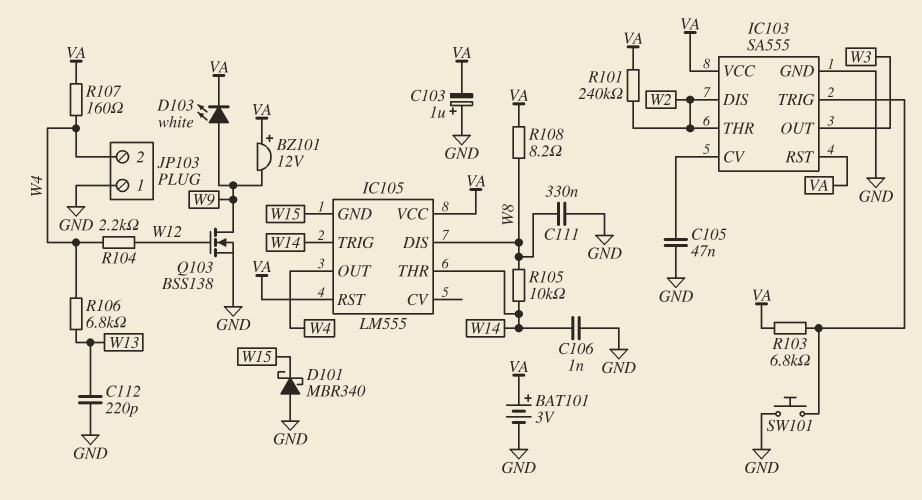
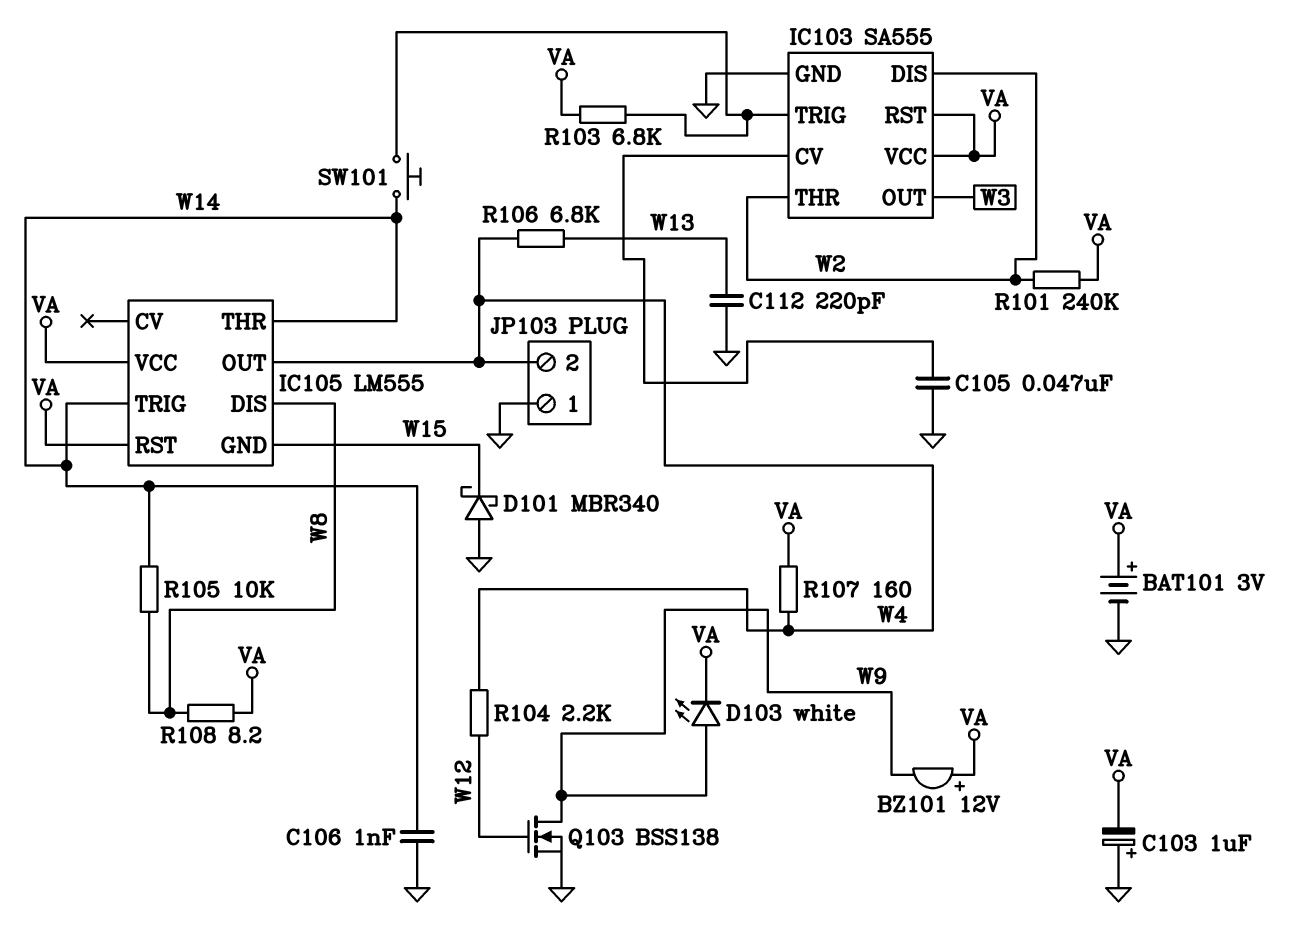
C111: 330nF (GND, W8) -> none
SW101: button (GND, IC103/TRIG) -> button (IC103/TRIG, W14)

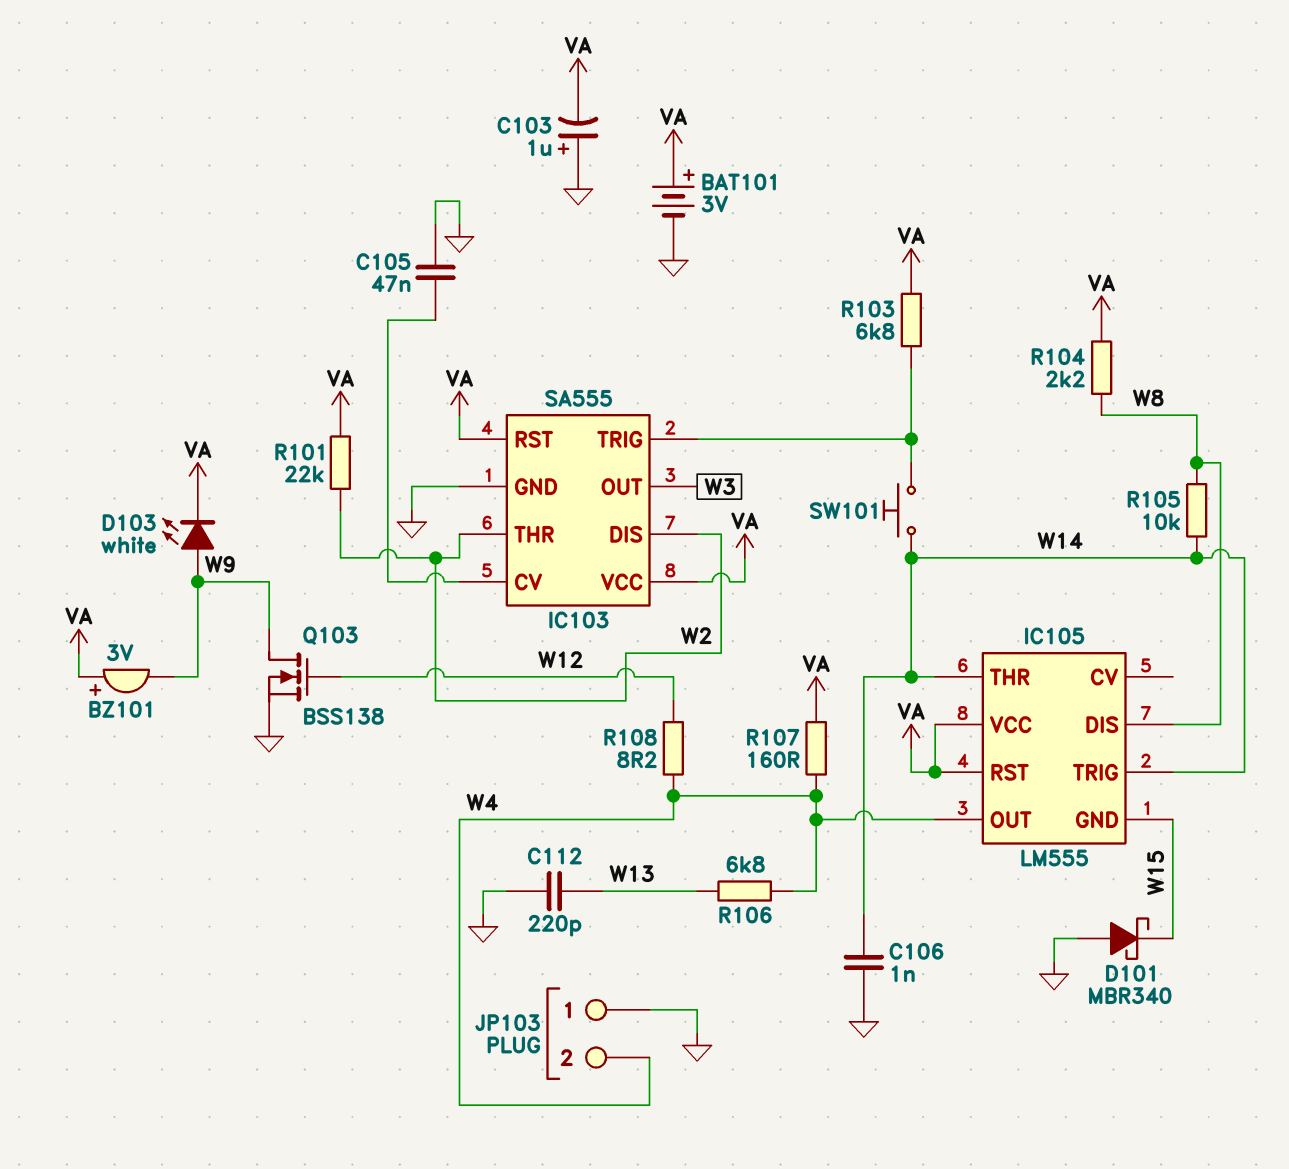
BZ101: buzzer 12V (plus VA, minus W9) -> buzzer 3V (plus VA, minus W9)
R101: 240k (VA, W2) -> 22k (VA, W2)
R104: 2.2k (W4, W12) -> 2.2k (VA, W8)
R108: 8.2 (VA, W8) -> 8.2 (W4, W12)

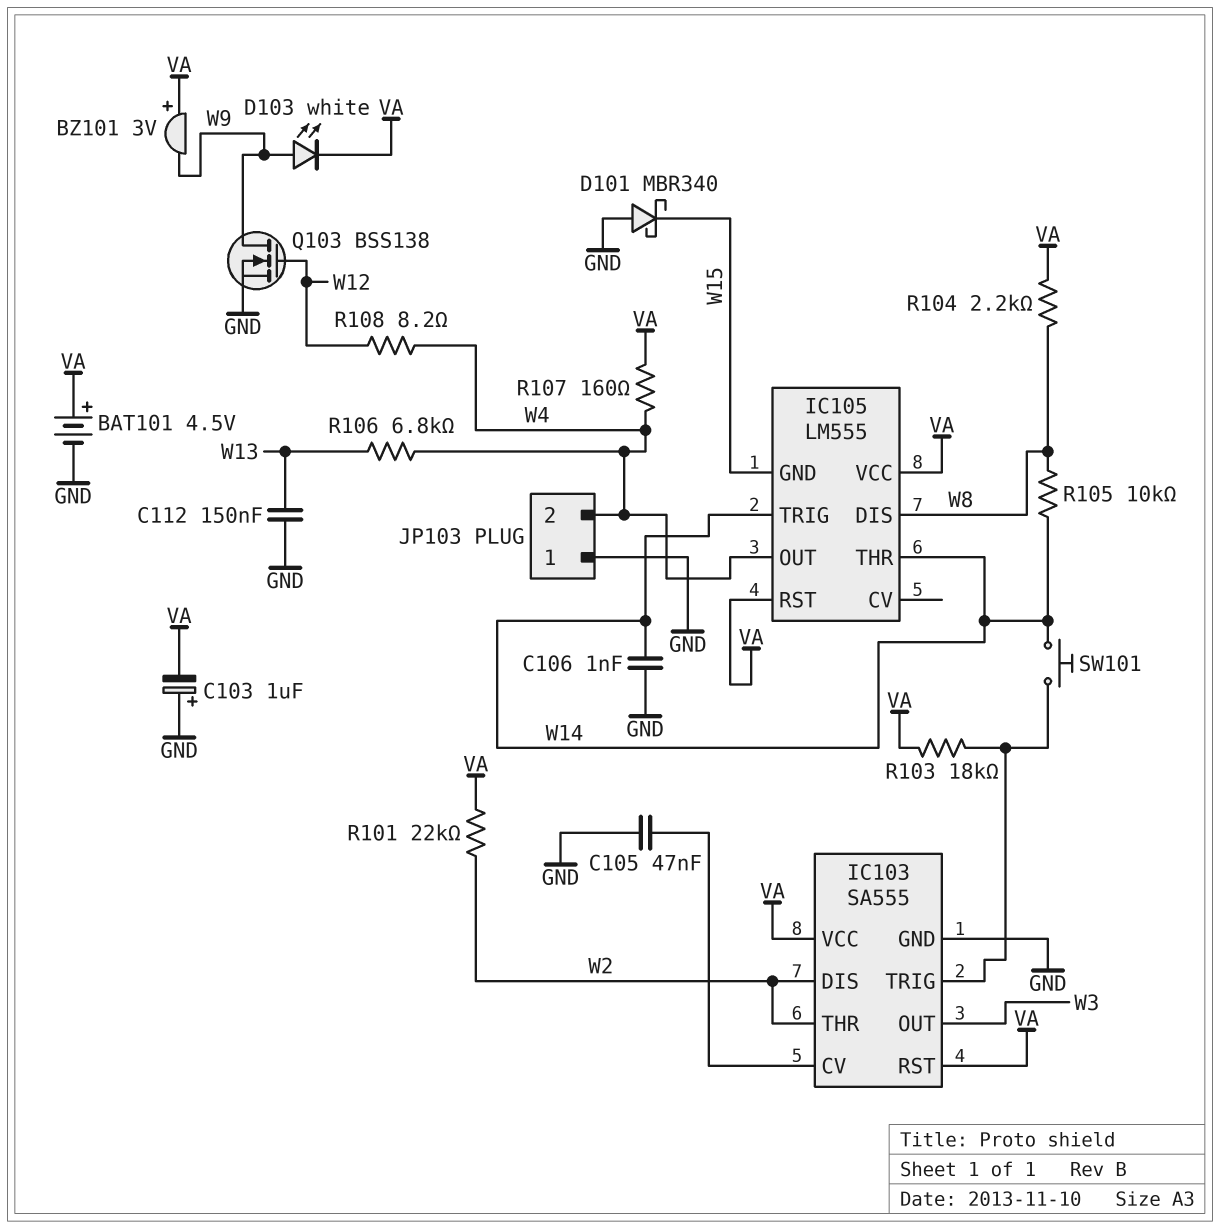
BAT101: 3V (plus VA, minus GND) -> 4.5V (plus VA, minus GND)
C112: 220pF (GND, W13) -> 150nF (GND, W13)
R103: 6.8k (IC103/TRIG, VA) -> 18k (IC103/TRIG, VA)

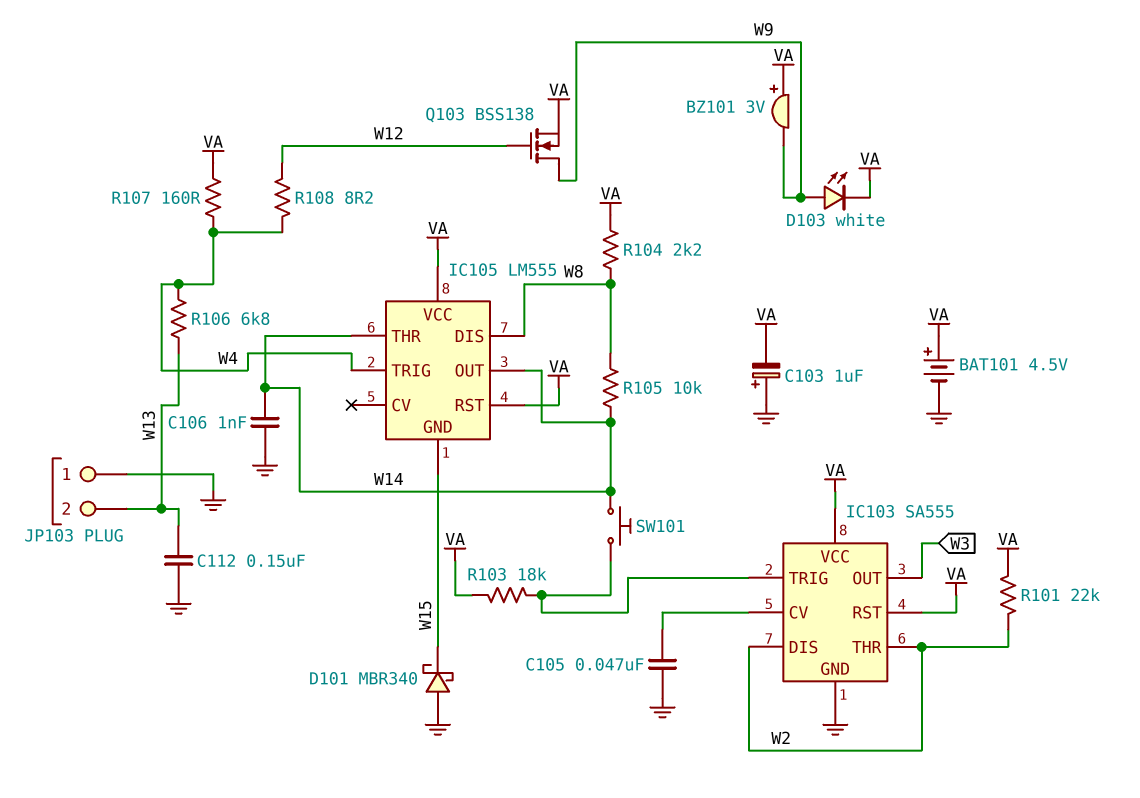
IC105 pin OUT: W4 -> W14
IC105 pin TRIG: W14 -> W4
JP103 pin 2: W4 -> W13
Q103: NMOS BSS138 (G W12, D W9, S GND) -> NMOS BSS138 (G W12, D W9, S VA)

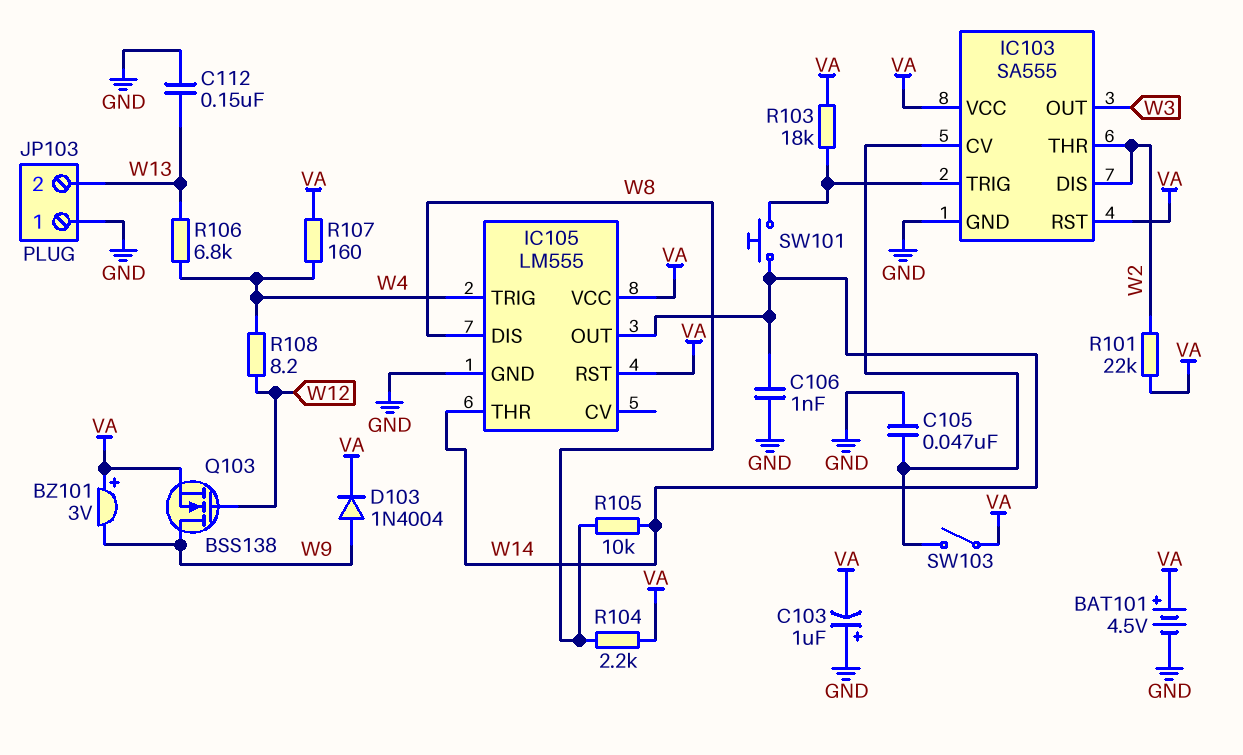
D101: schottky MBR340 (A GND, K W15) -> none
D103: LED white (A W9, K VA) -> diode 1N4004 (A W9, K VA)
IC105 pin GND: W15 -> GND
SW103: none -> switch (IC103/CV, VA)

